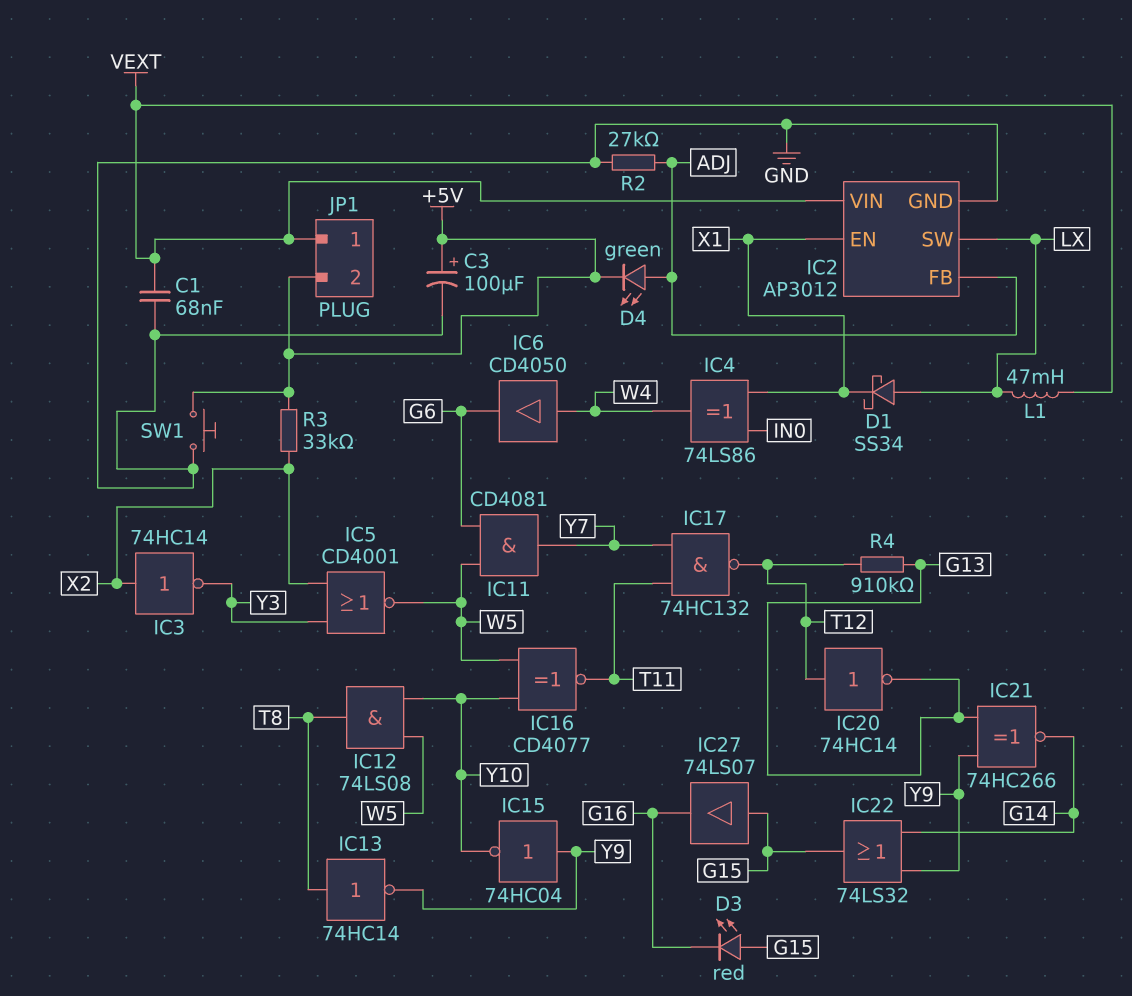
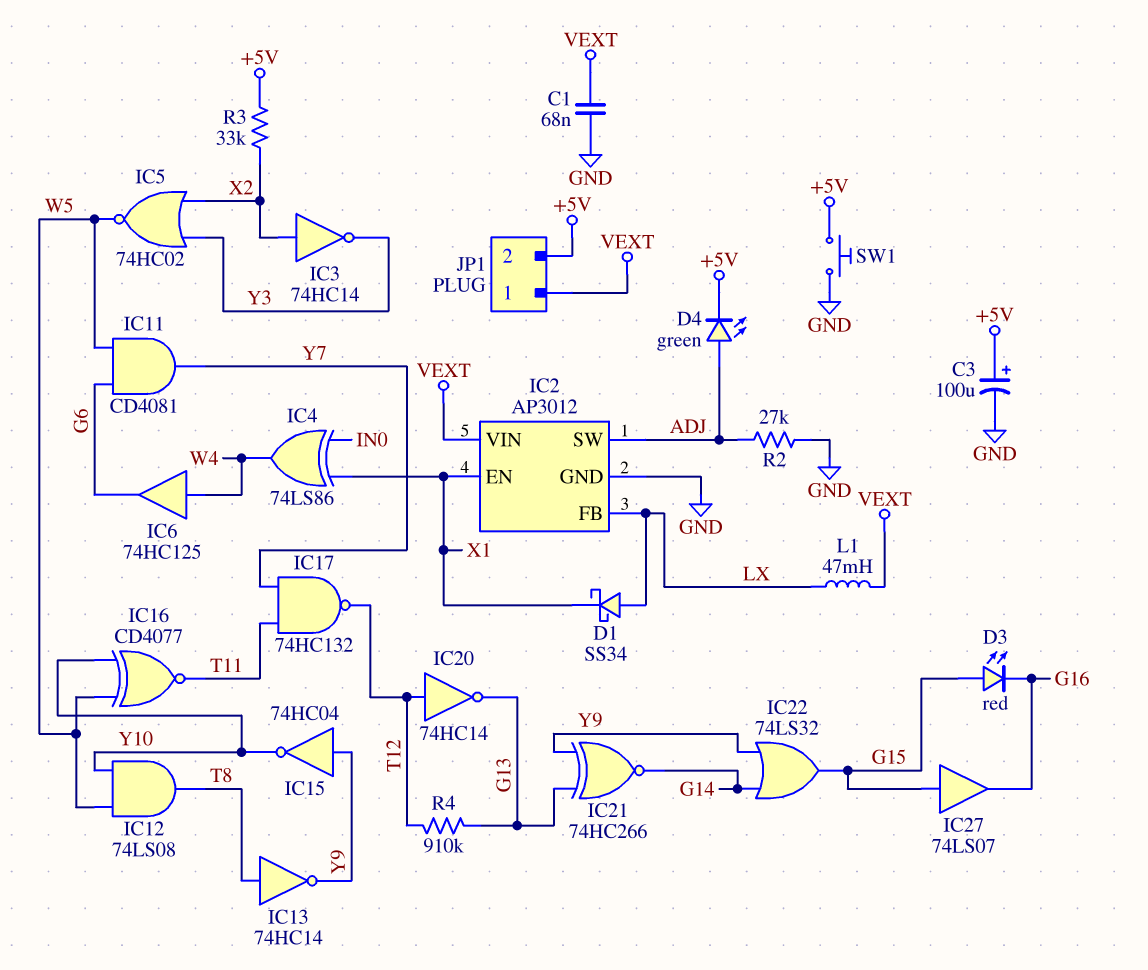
IC2 pin FB: ADJ -> LX
IC2 pin SW: LX -> ADJ
IC5: NOR CD4001 (in X2, in Y3, out W5) -> NOR 74HC02 (in X2, in Y3, out W5)
IC6: buffer CD4050 (in W4, out G6) -> buffer 74HC125 (in W4, out G6)

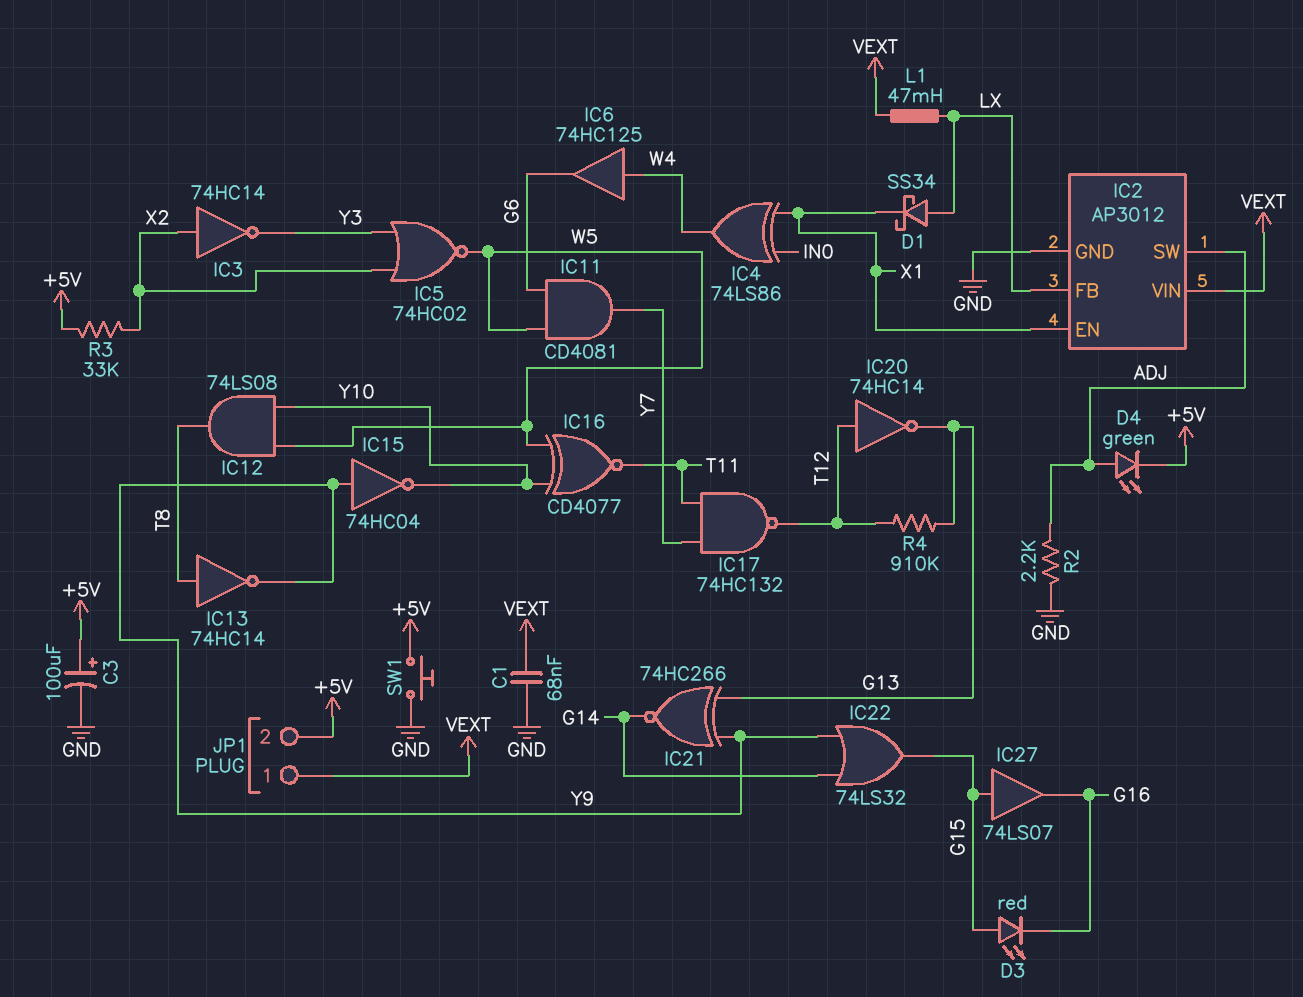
R2: 27k (ADJ, GND) -> 2.2k (ADJ, GND)

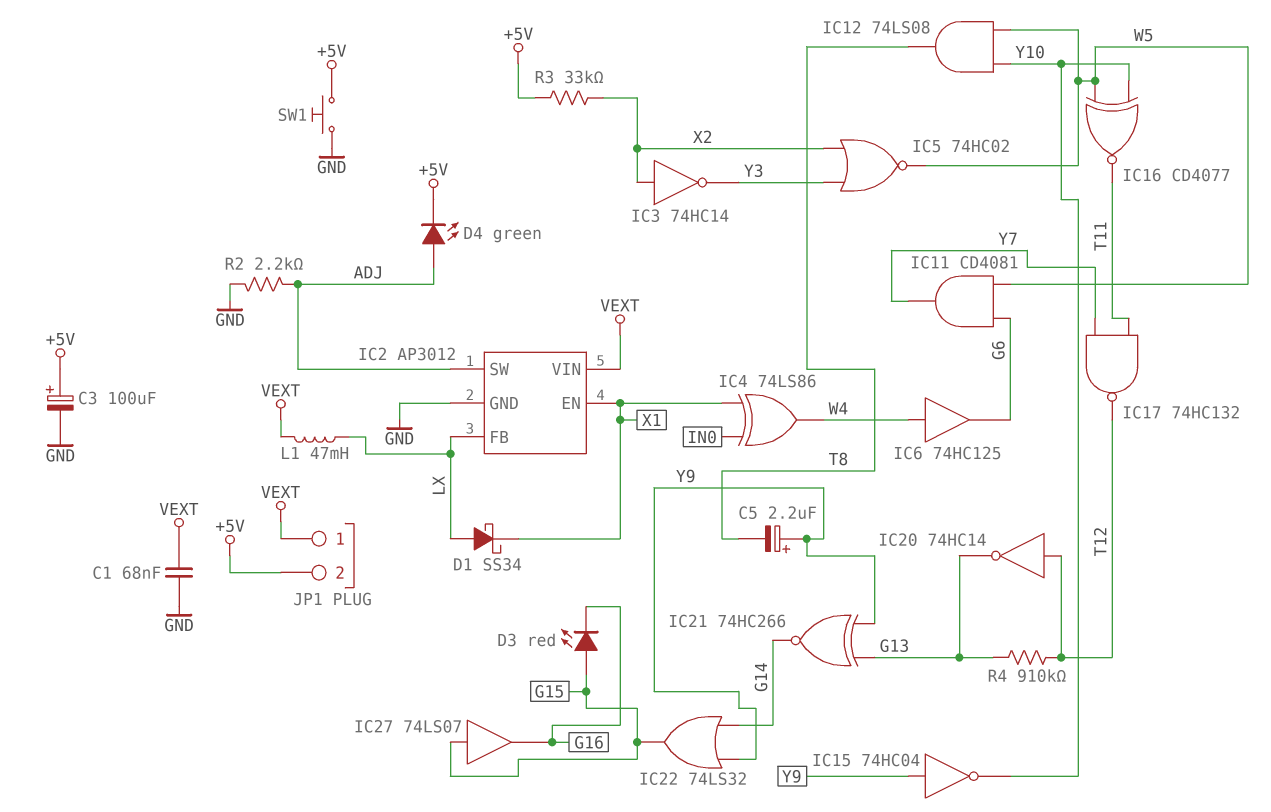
C5: none -> 2.2uF (plus Y9, minus T8)
IC13: NOT 74HC14 (in T8, out Y9) -> none

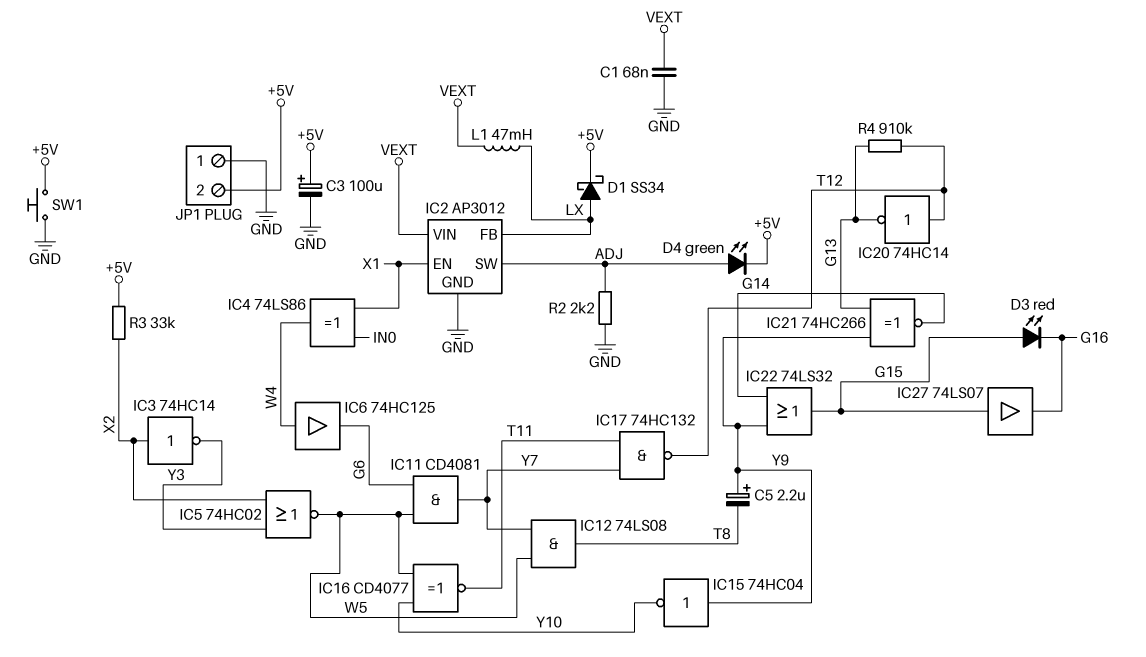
D1: schottky SS34 (A LX, K X1) -> schottky SS34 (A LX, K +5V)
IC12: AND 74LS08 (in W5, in Y10, out T8) -> AND 74LS08 (in W5, in Y7, out T8)
JP1 pin 1: VEXT -> GND

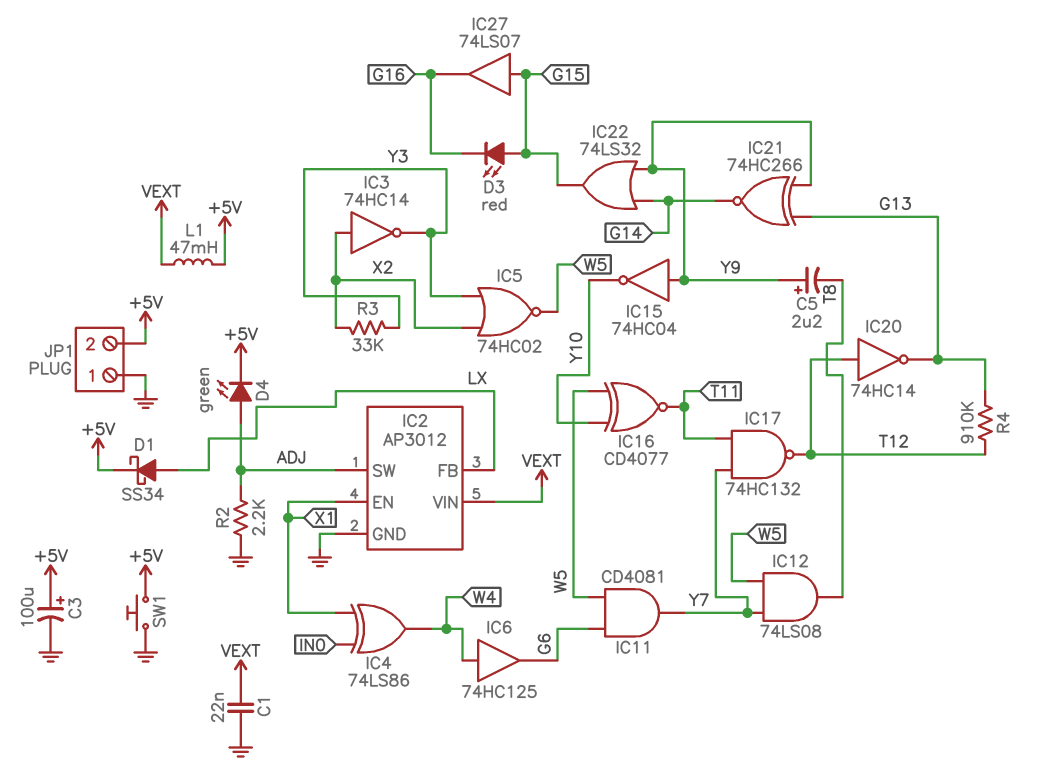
C1: 68nF (GND, VEXT) -> 22nF (GND, VEXT)
L1: 47mH (LX, VEXT) -> 47mH (+5V, VEXT)
R3: 33k (+5V, X2) -> 33k (X2, Y3)

